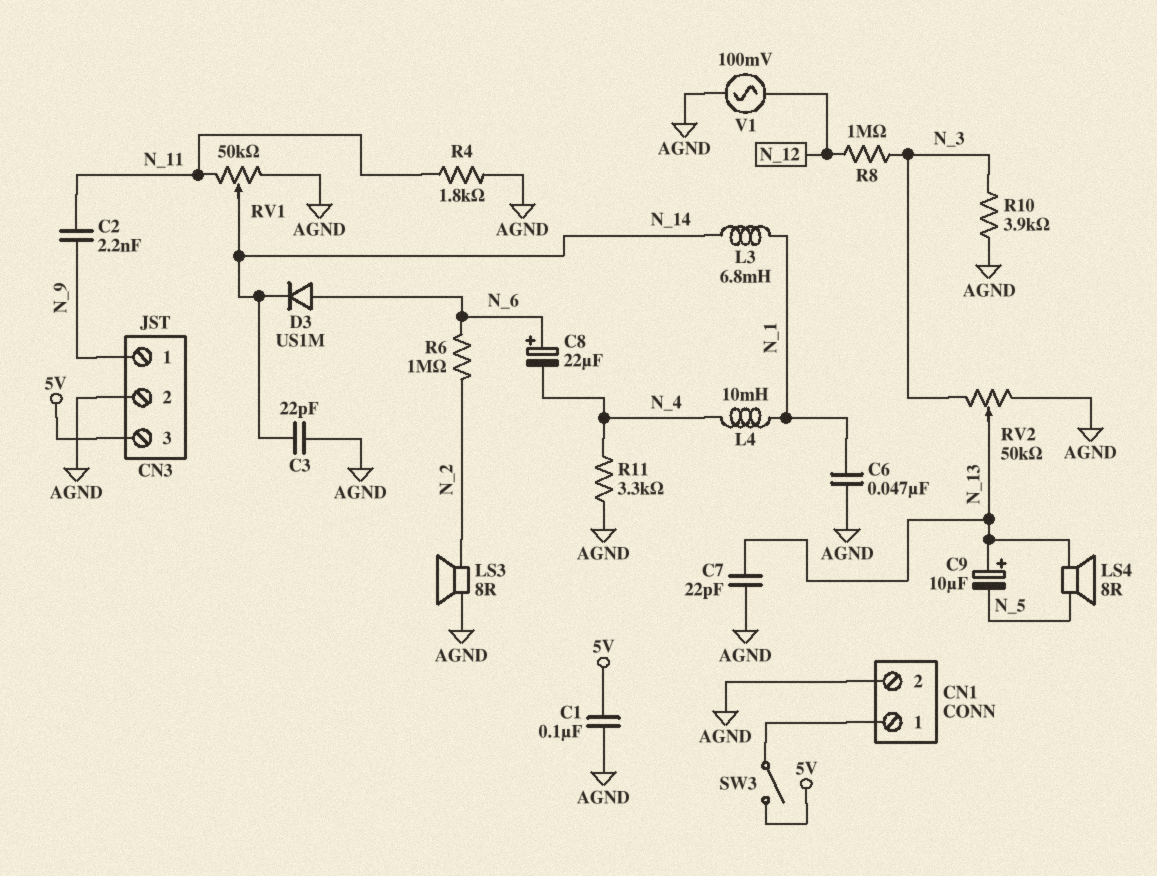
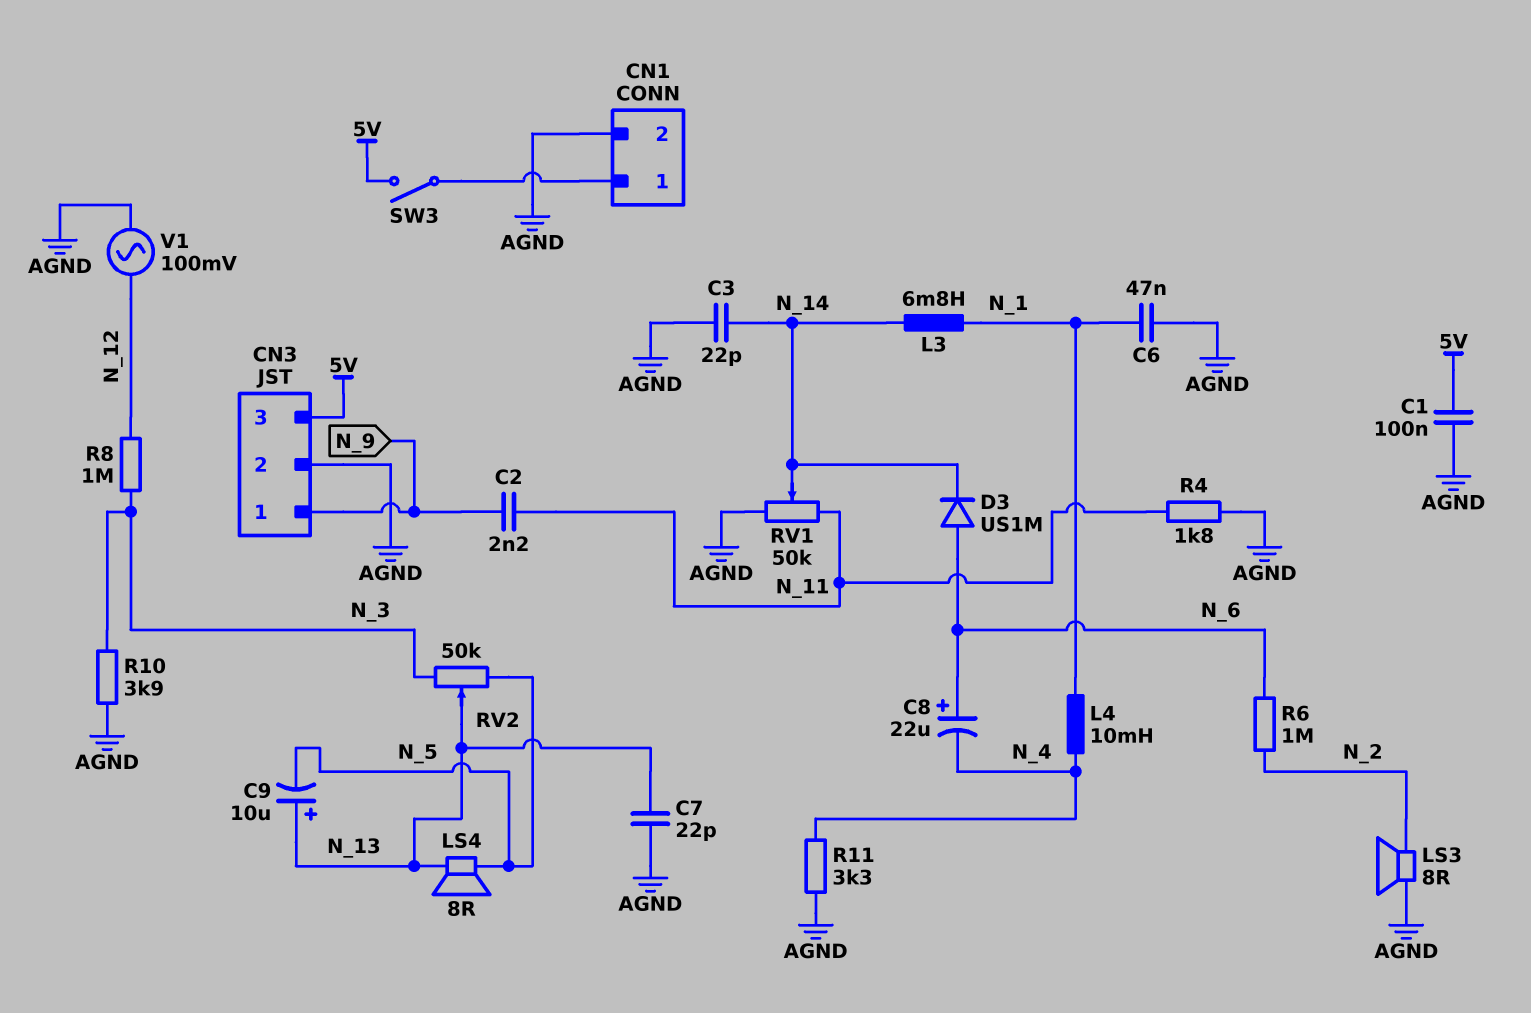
RV2: 50k (AGND, N_3, wiper N_13) -> 50k (N_3, N_5, wiper N_13)

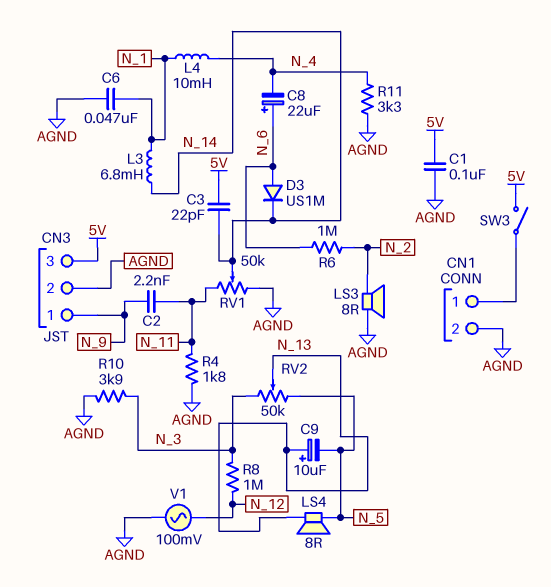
C3: 22pF (AGND, N_14) -> 22pF (5V, N_14)
C7: 22pF (AGND, N_13) -> none

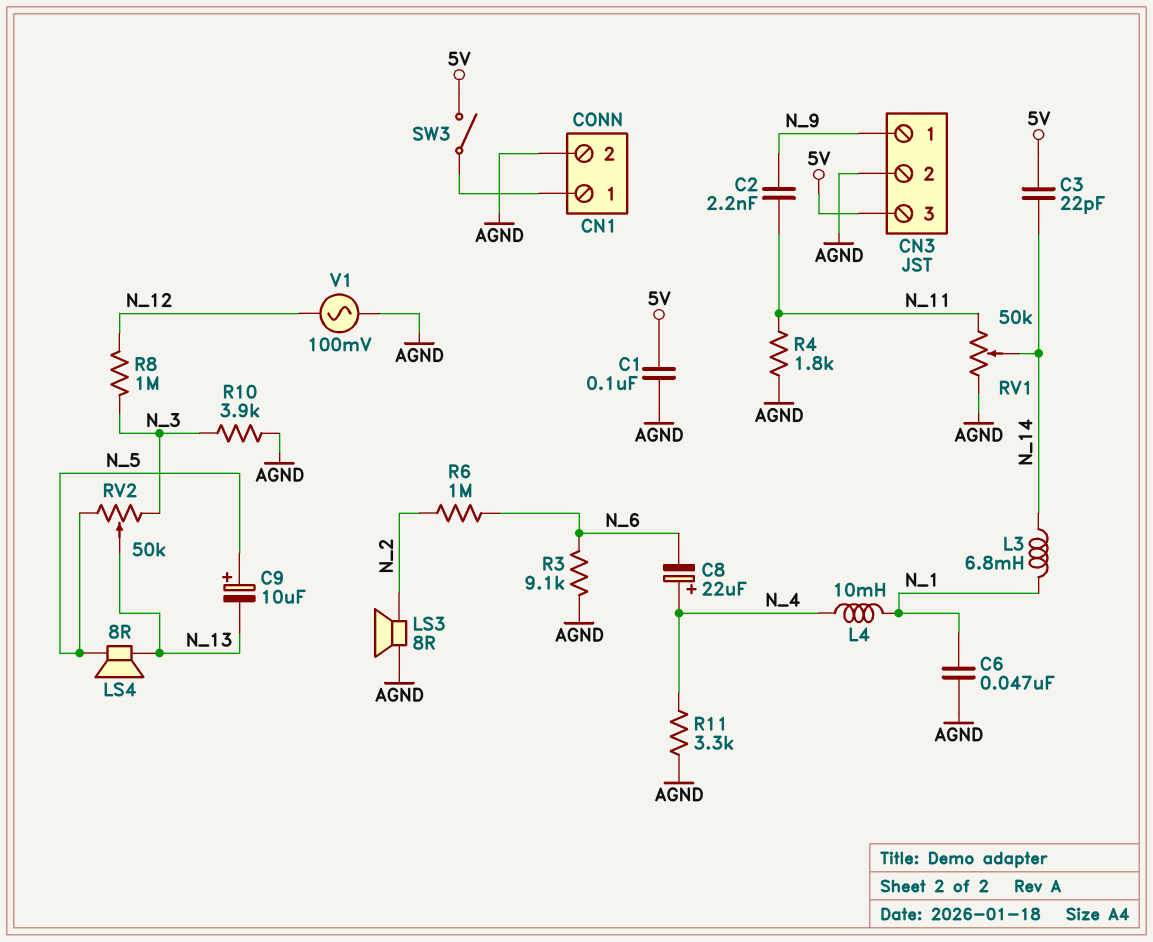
C8: 22uF (plus N_6, minus N_4) -> 22uF (plus N_4, minus N_6)
C9: 10uF (plus N_13, minus N_5) -> 10uF (plus N_5, minus N_13)
D3: diode US1M (A N_6, K N_14) -> none
R3: none -> 9.1k (AGND, N_6)

